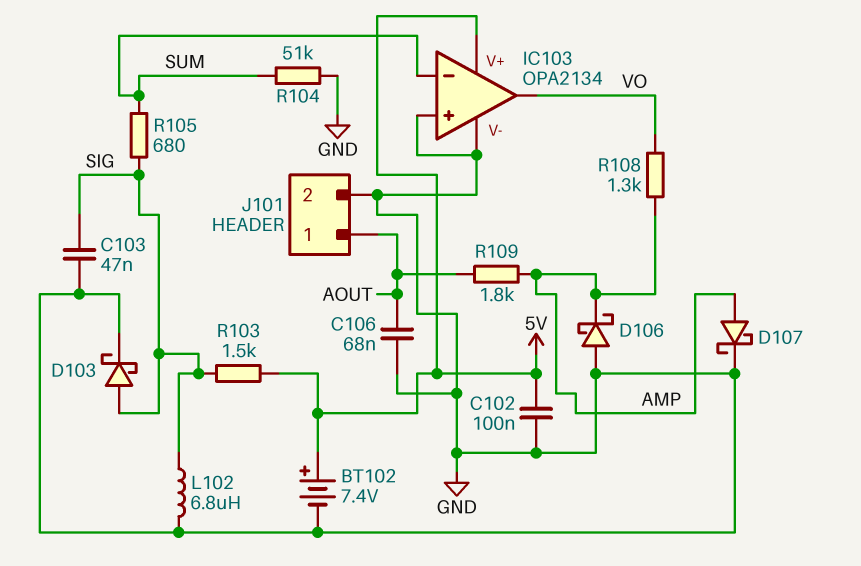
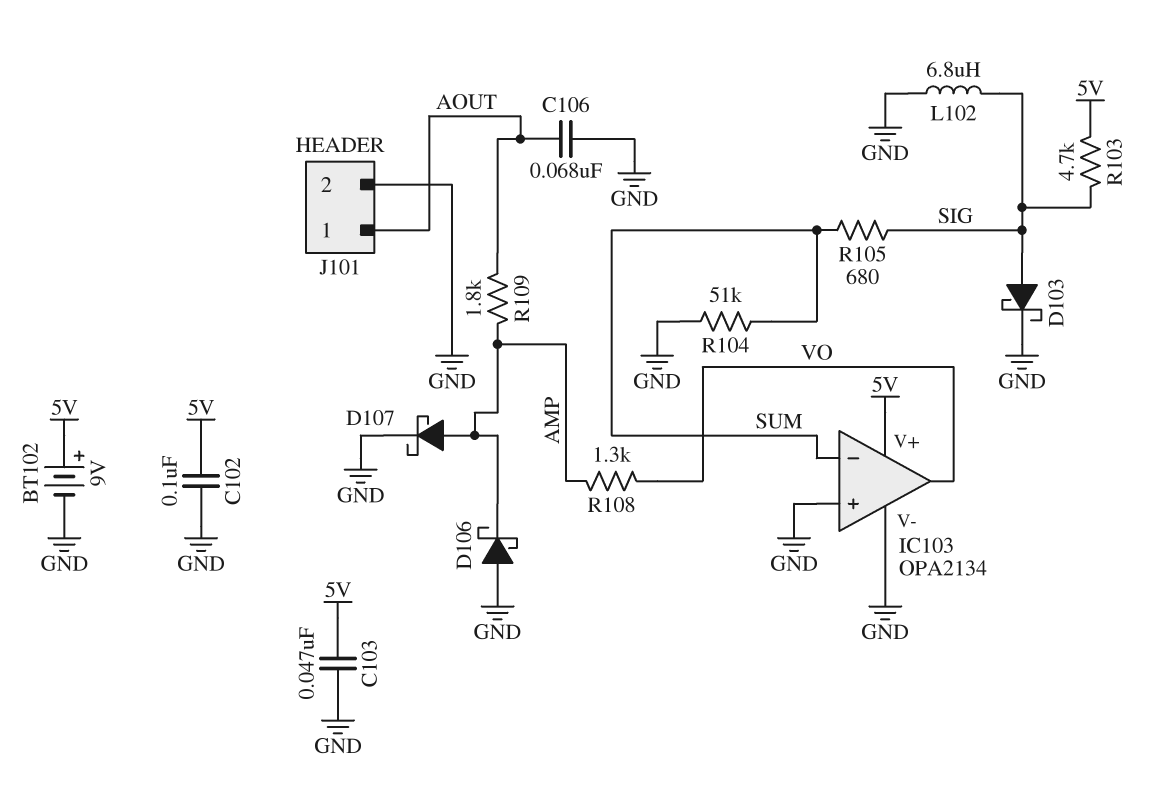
BT102: 7.4V (plus 5V, minus GND) -> 9V (plus 5V, minus GND)
C103: 47nF (GND, SIG) -> 47nF (5V, GND)
R103: 1.5k (5V, SIG) -> 4.7k (5V, SIG)

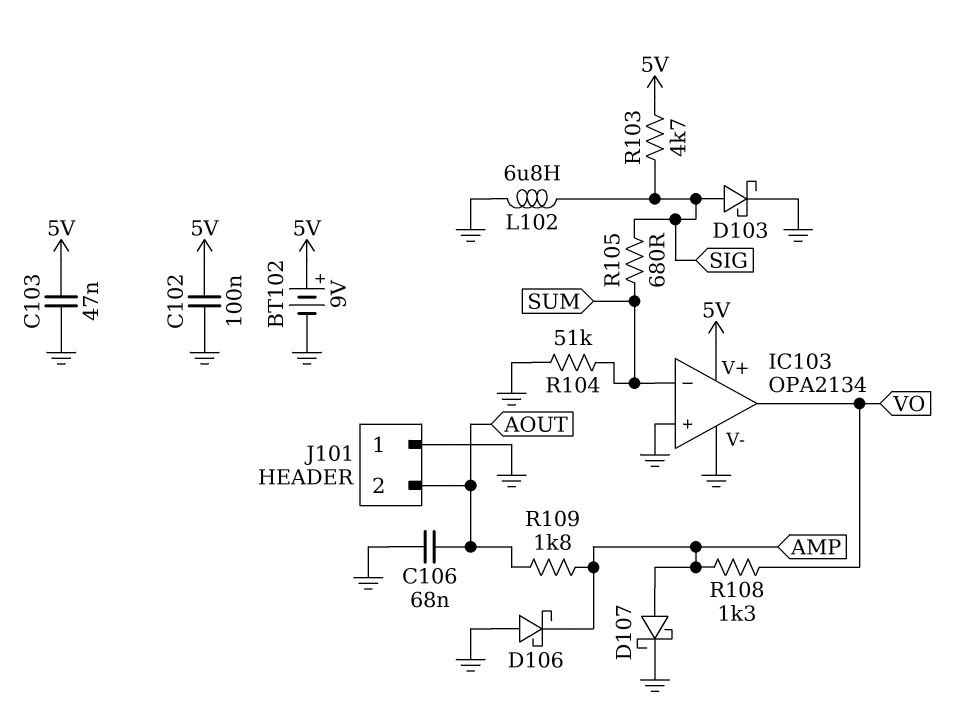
J101 pin 1: AOUT -> GND
J101 pin 2: GND -> AOUT

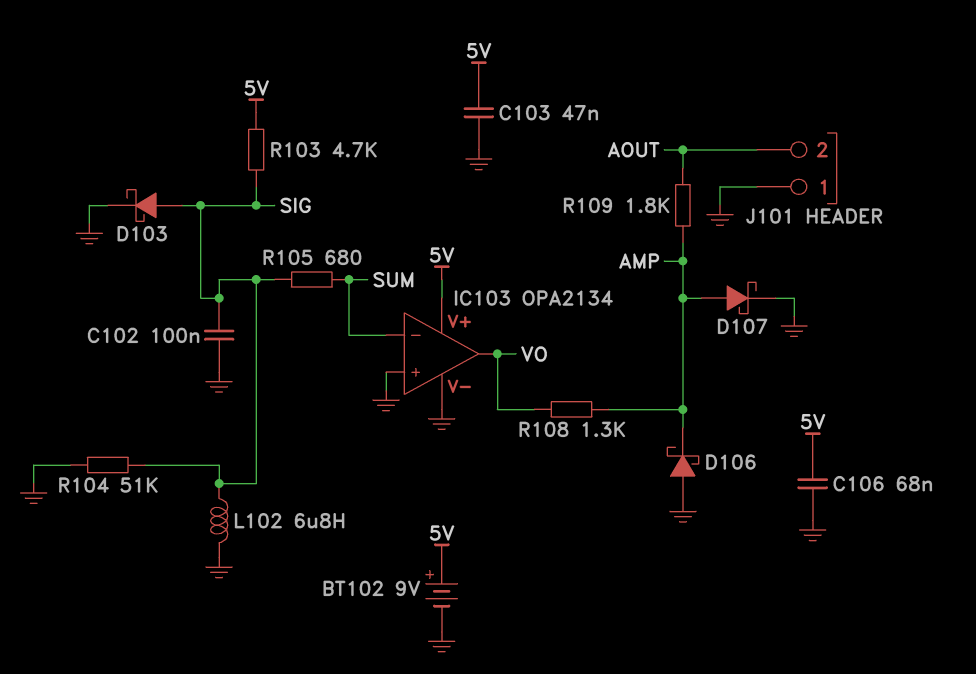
C102: 100nF (5V, GND) -> 100nF (GND, SIG)
C106: 68nF (AOUT, GND) -> 68nF (5V, GND)
R104: 51k (GND, SUM) -> 51k (GND, SIG)

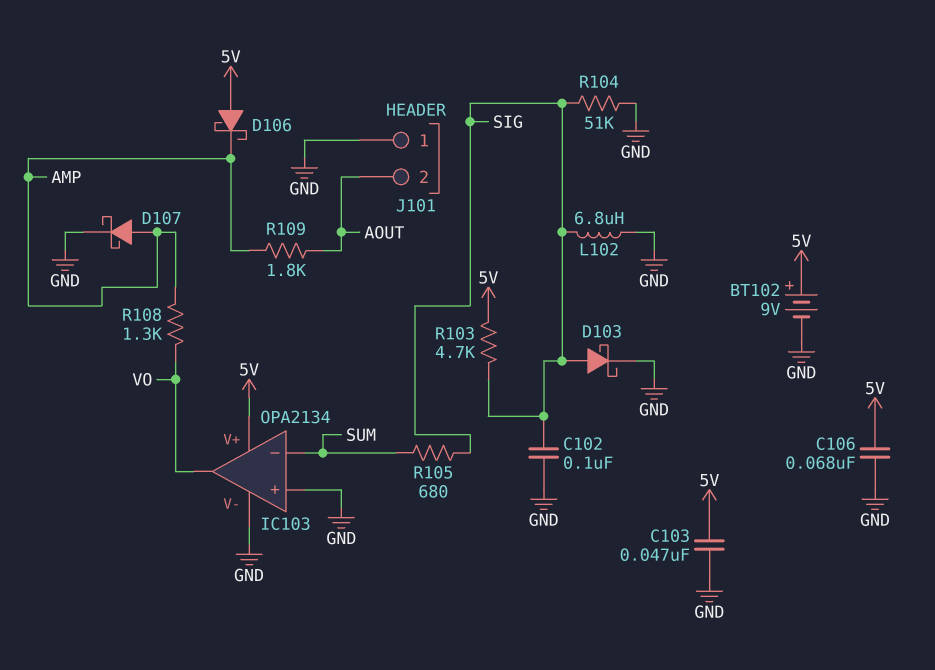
D106: schottky (A GND, K AMP) -> schottky (A 5V, K AMP)

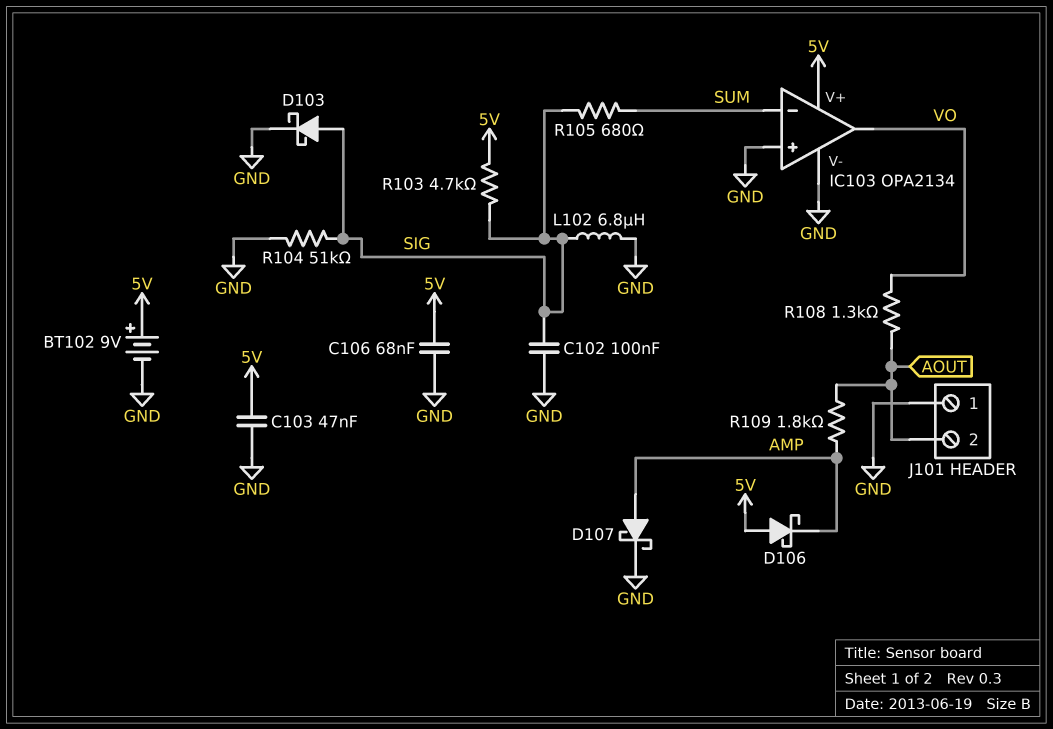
R108: 1.3k (AMP, VO) -> 1.3k (AOUT, VO)

